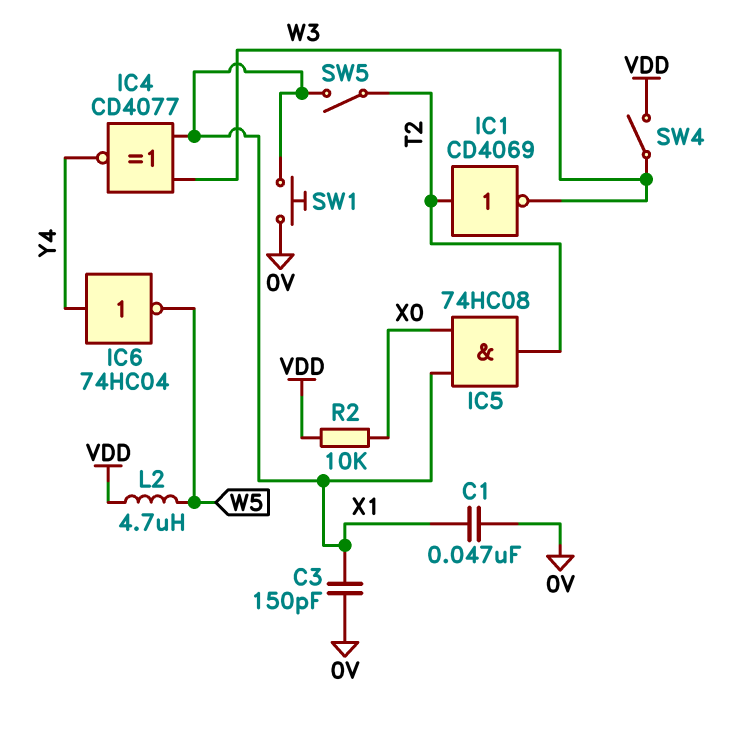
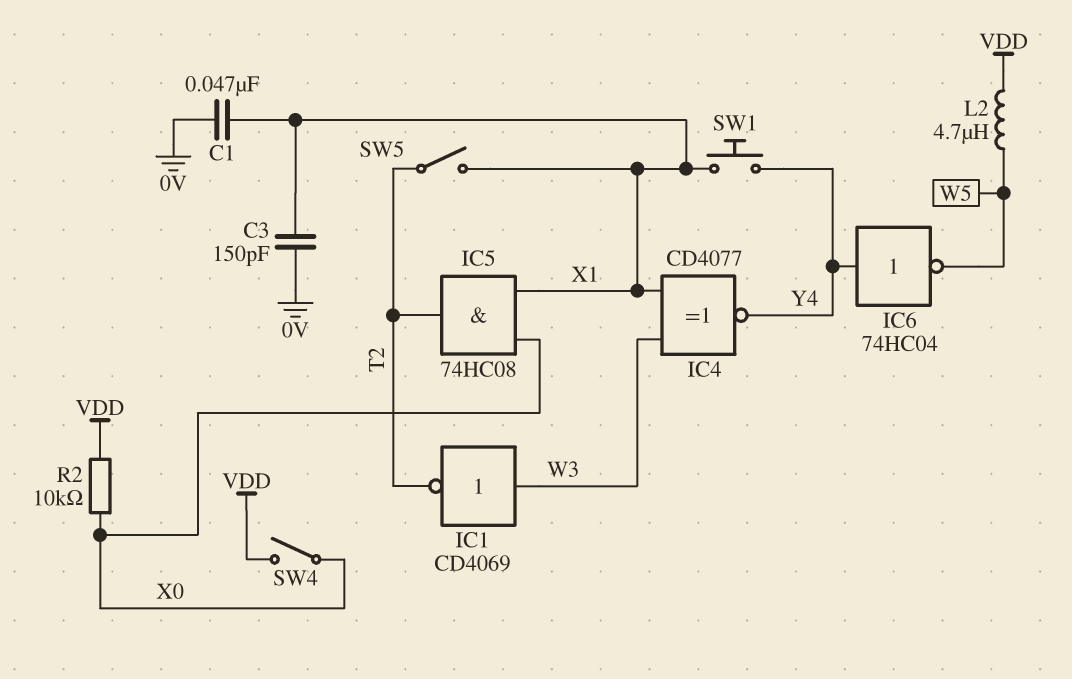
IC1: NOT CD4069 (in T2, out W3) -> NOT CD4069 (in W3, out T2)
SW1: button (0V, X1) -> button (X1, Y4)
SW4: switch (VDD, W3) -> switch (VDD, X0)

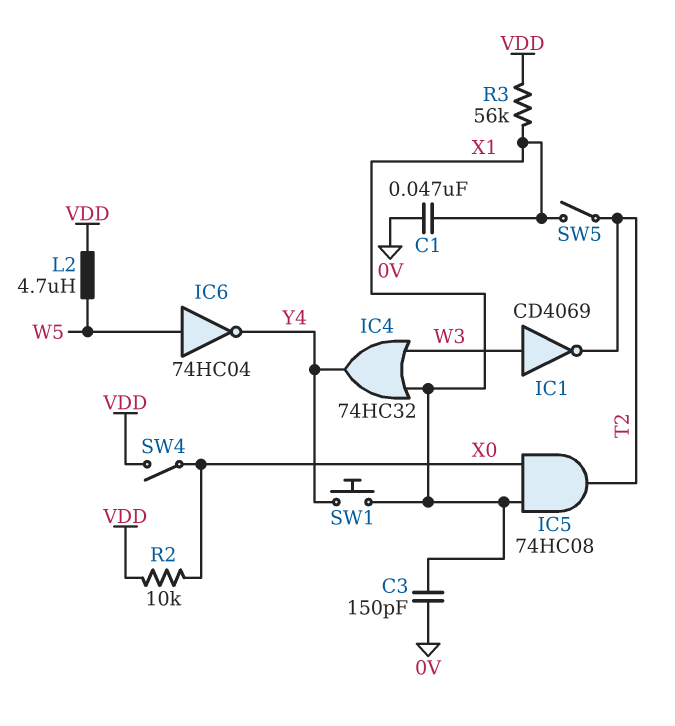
IC4: XNOR CD4077 (in W3, in X1, out Y4) -> OR 74HC32 (in W3, in X1, out Y4)
IC6: NOT 74HC04 (in Y4, out W5) -> NOT 74HC04 (in W5, out Y4)
R3: none -> 56k (VDD, X1)

